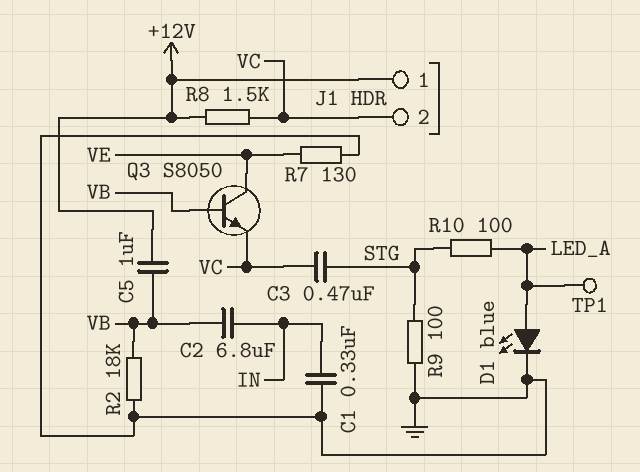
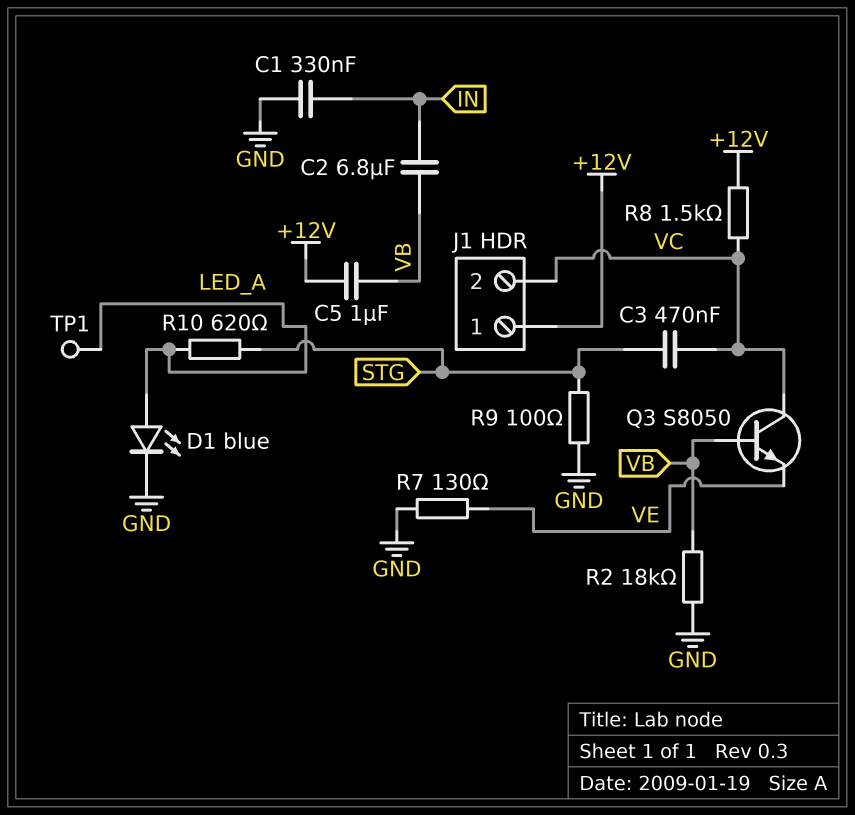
Q3: NPN S8050 (B VB, C VE, E VC) -> NPN S8050 (B VB, C VC, E VE)
R10: 100 (LED_A, STG) -> 620 (LED_A, STG)

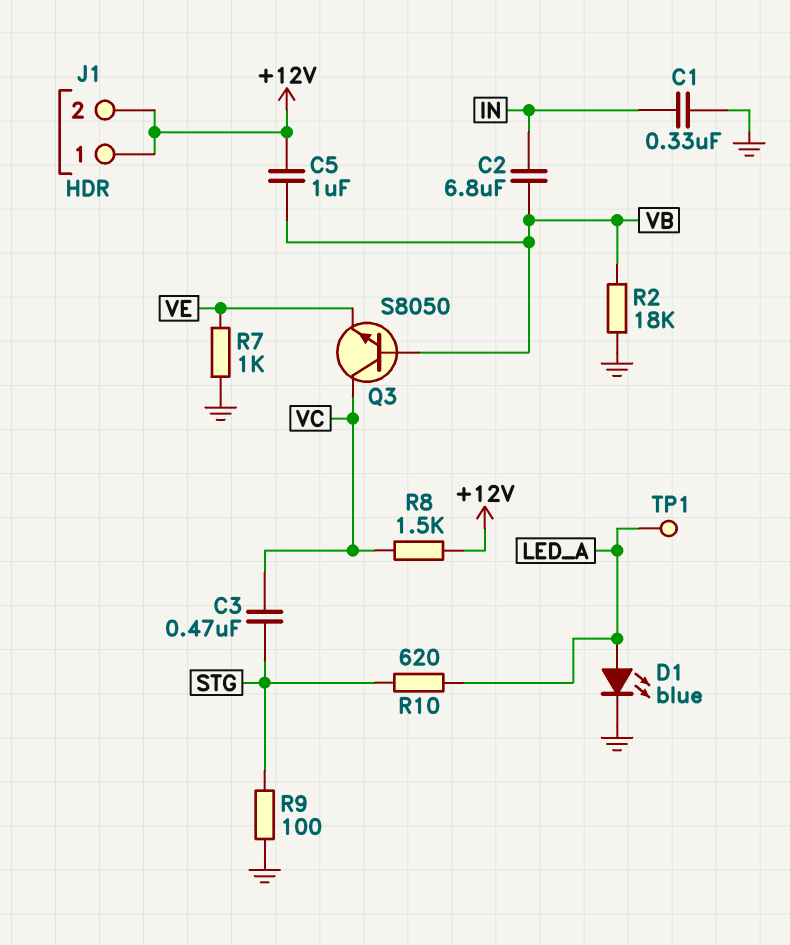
J1 pin 2: VC -> +12V
R7: 130 (GND, VE) -> 1k (GND, VE)

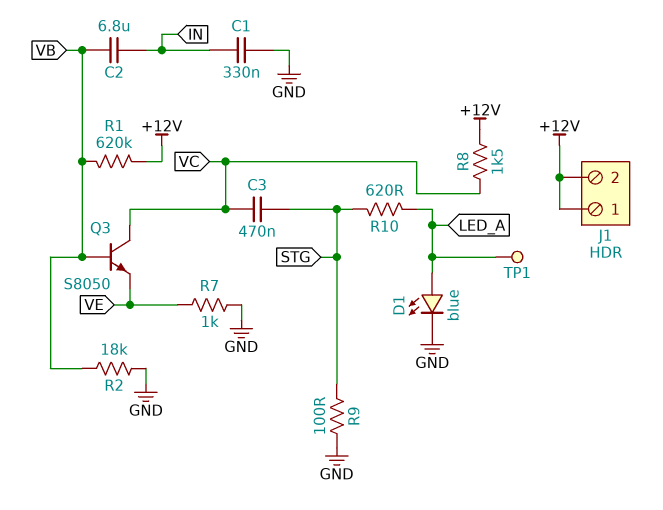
C5: 1uF (+12V, VB) -> none
R1: none -> 620k (+12V, VB)

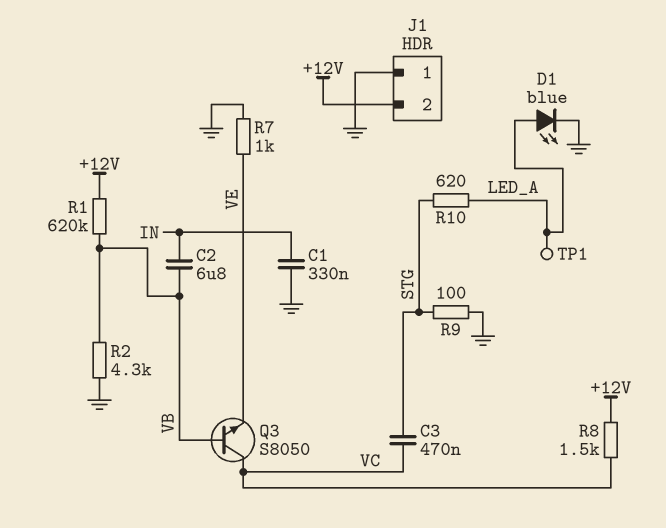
J1 pin 1: +12V -> GND
R2: 18k (GND, VB) -> 4.3k (GND, VB)

